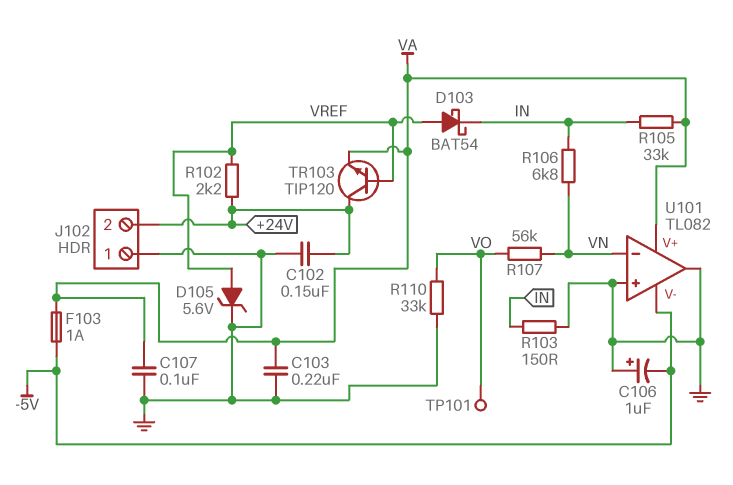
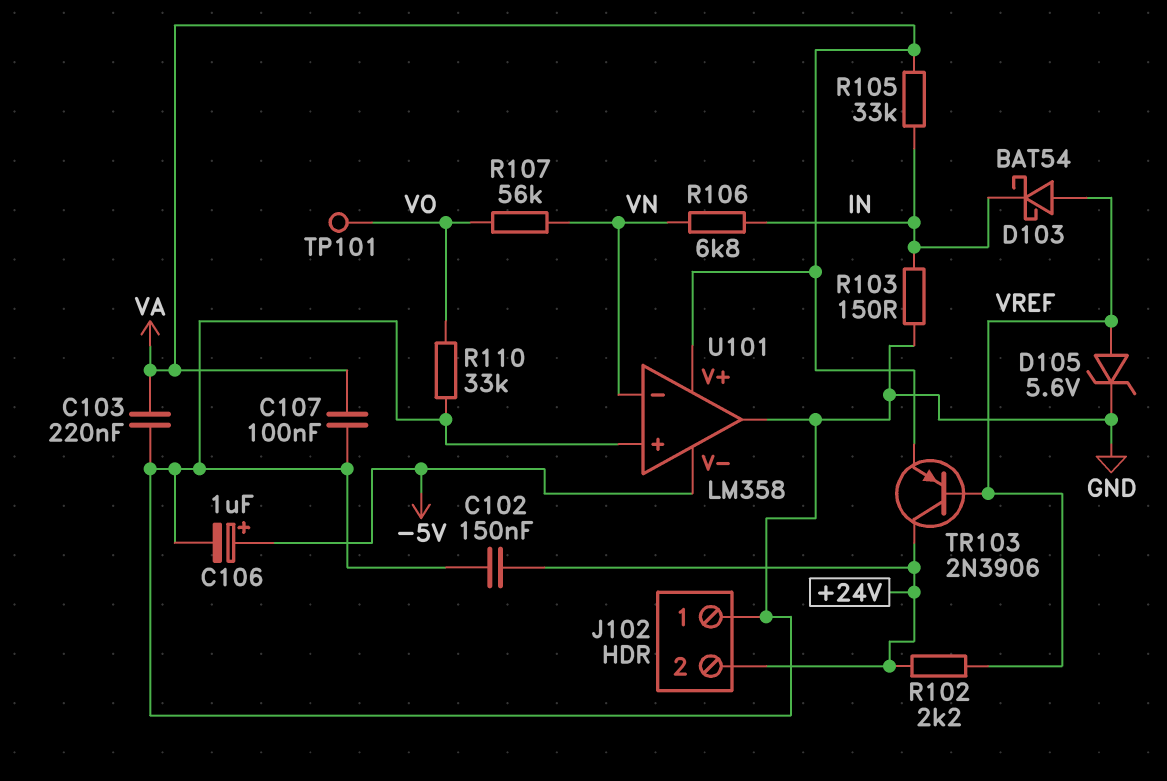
C106: 1uF (plus GND, minus -5V) -> 1uF (plus -5V, minus GND)
F103: 1A (-5V, VA) -> none
TR103: NPN TIP120 (B VREF, C +24V, E VA) -> PNP 2N3906 (B VREF, C +24V, E VA)
U101: TL082 -> LM358

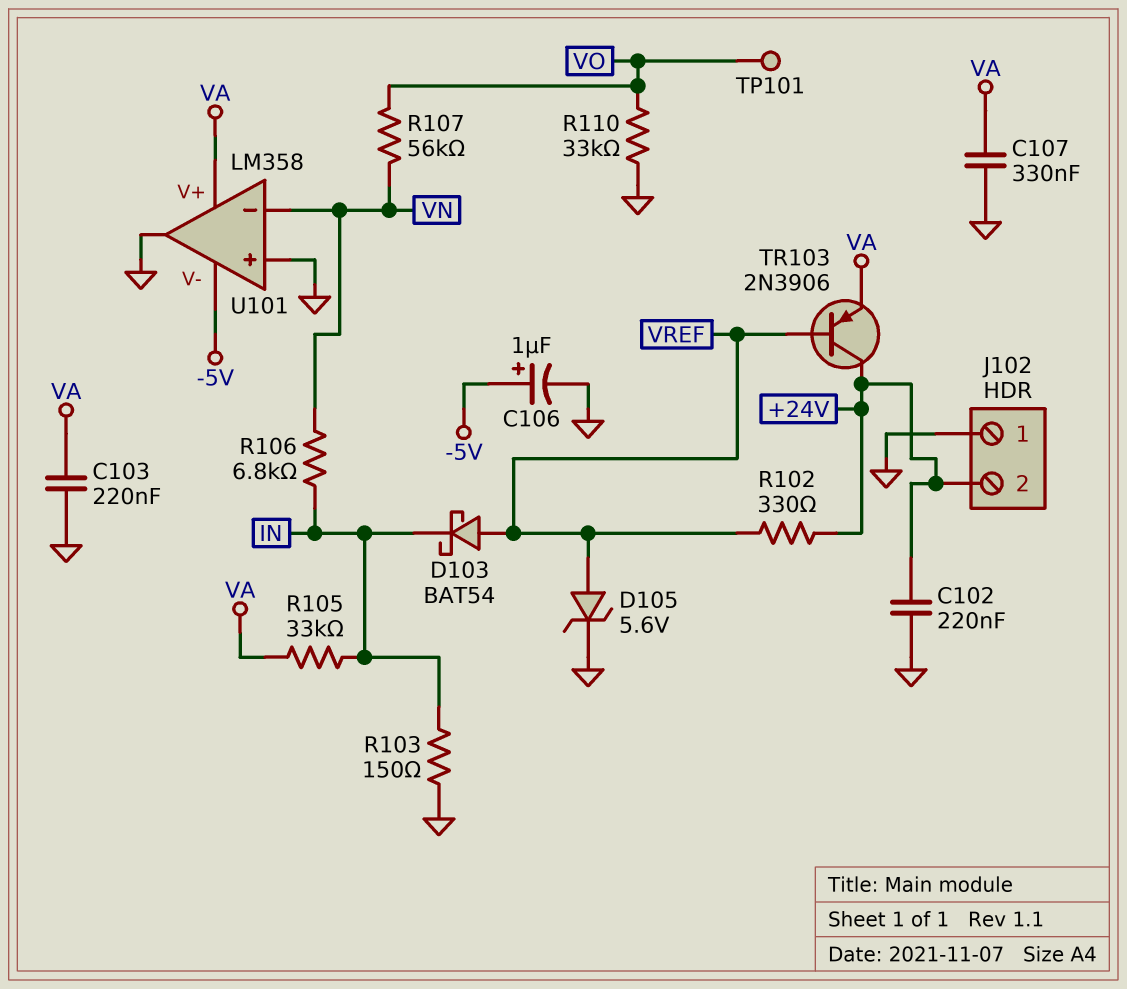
C102: 150nF (+24V, GND) -> 220nF (+24V, GND)
C107: 100nF (GND, VA) -> 330nF (GND, VA)
R102: 2.2k (+24V, VREF) -> 330 (+24V, VREF)

